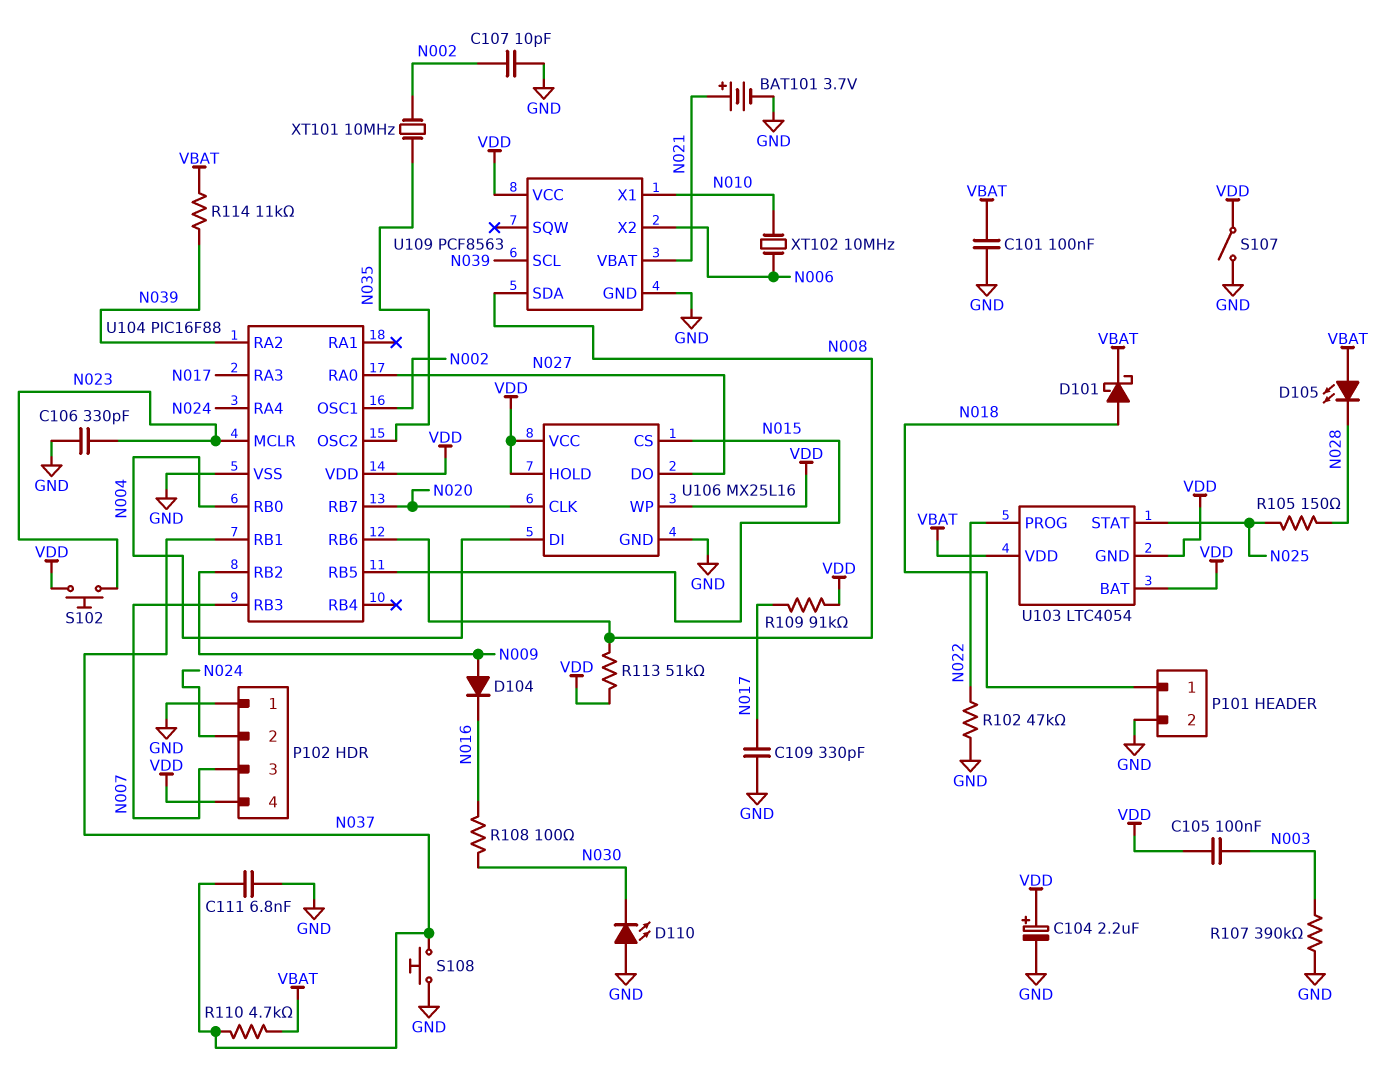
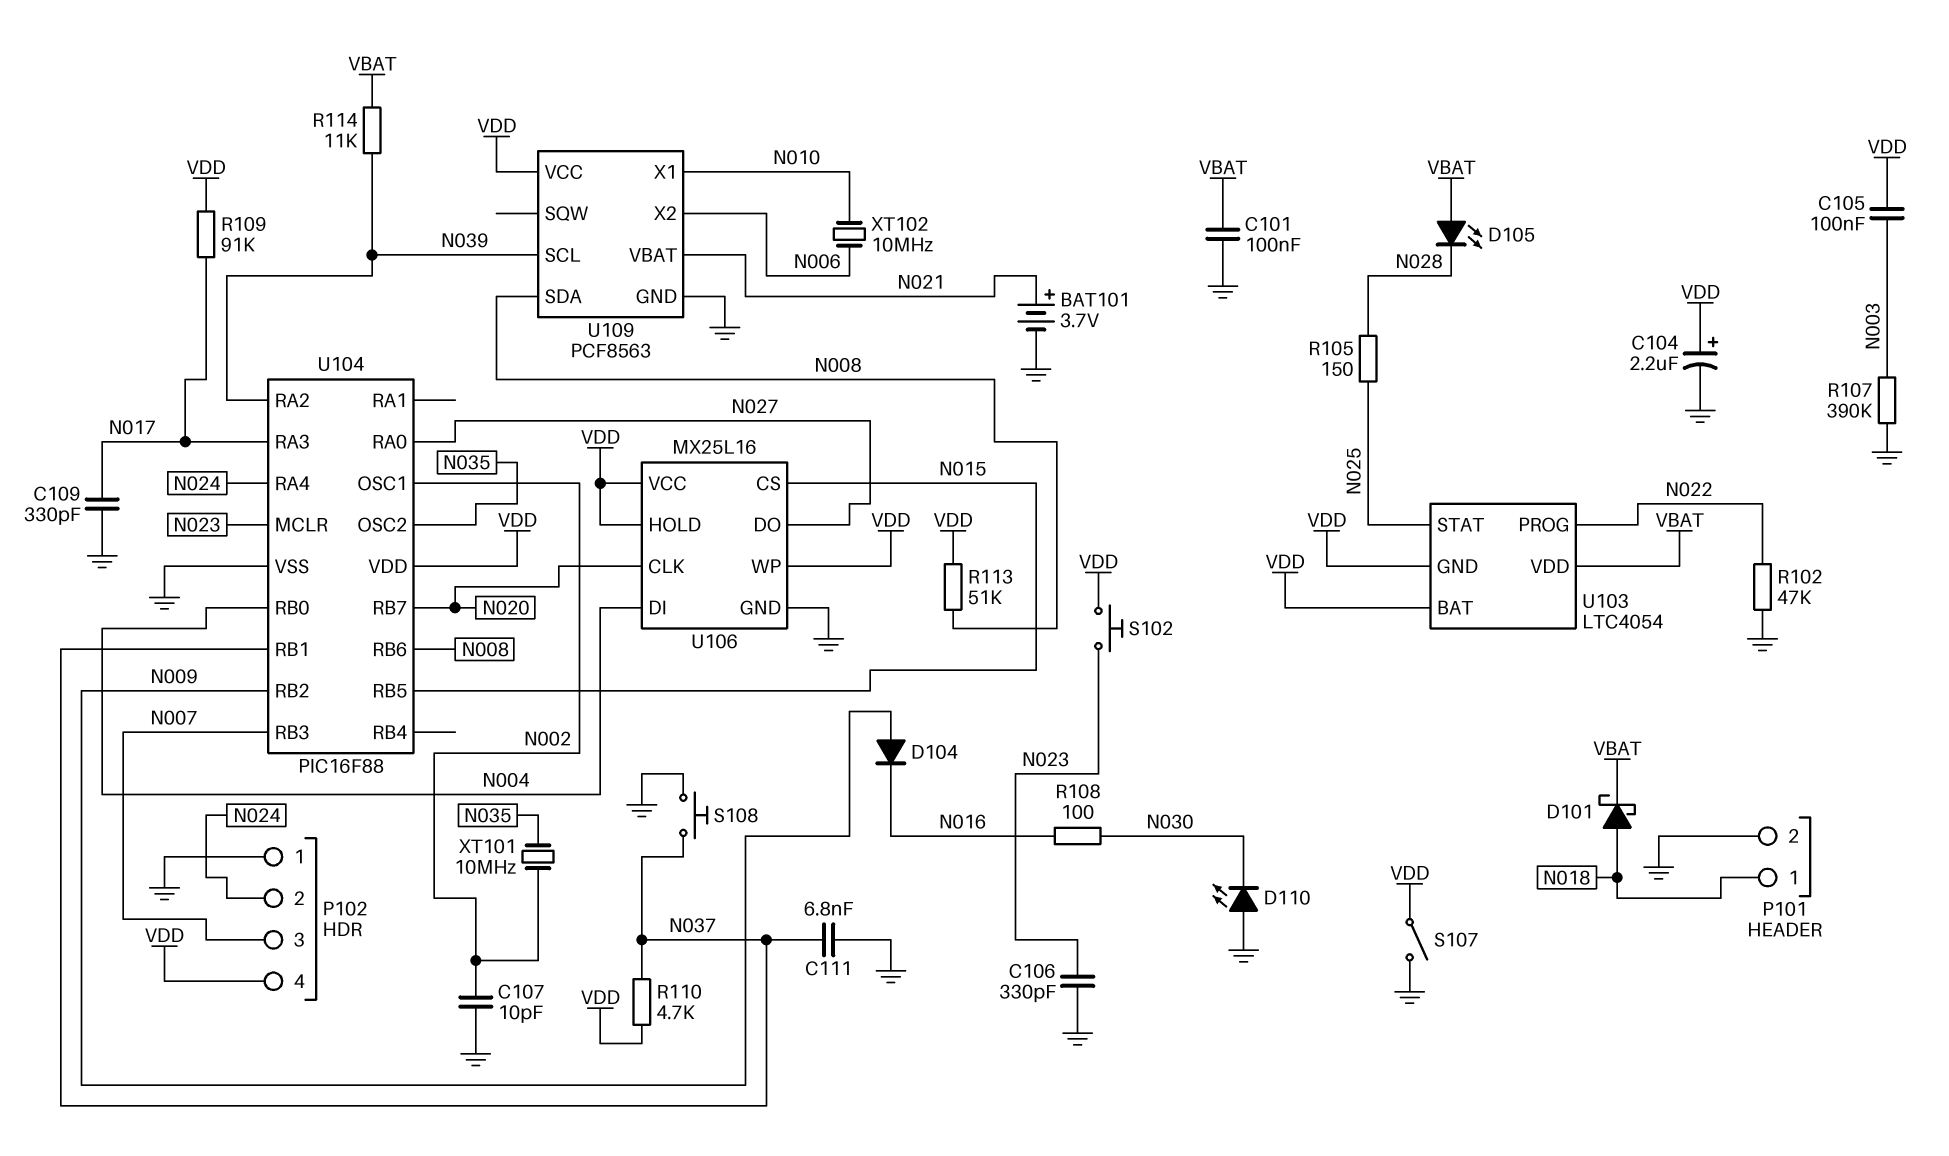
R110: 4.7k (N037, VBAT) -> 4.7k (N037, VDD)

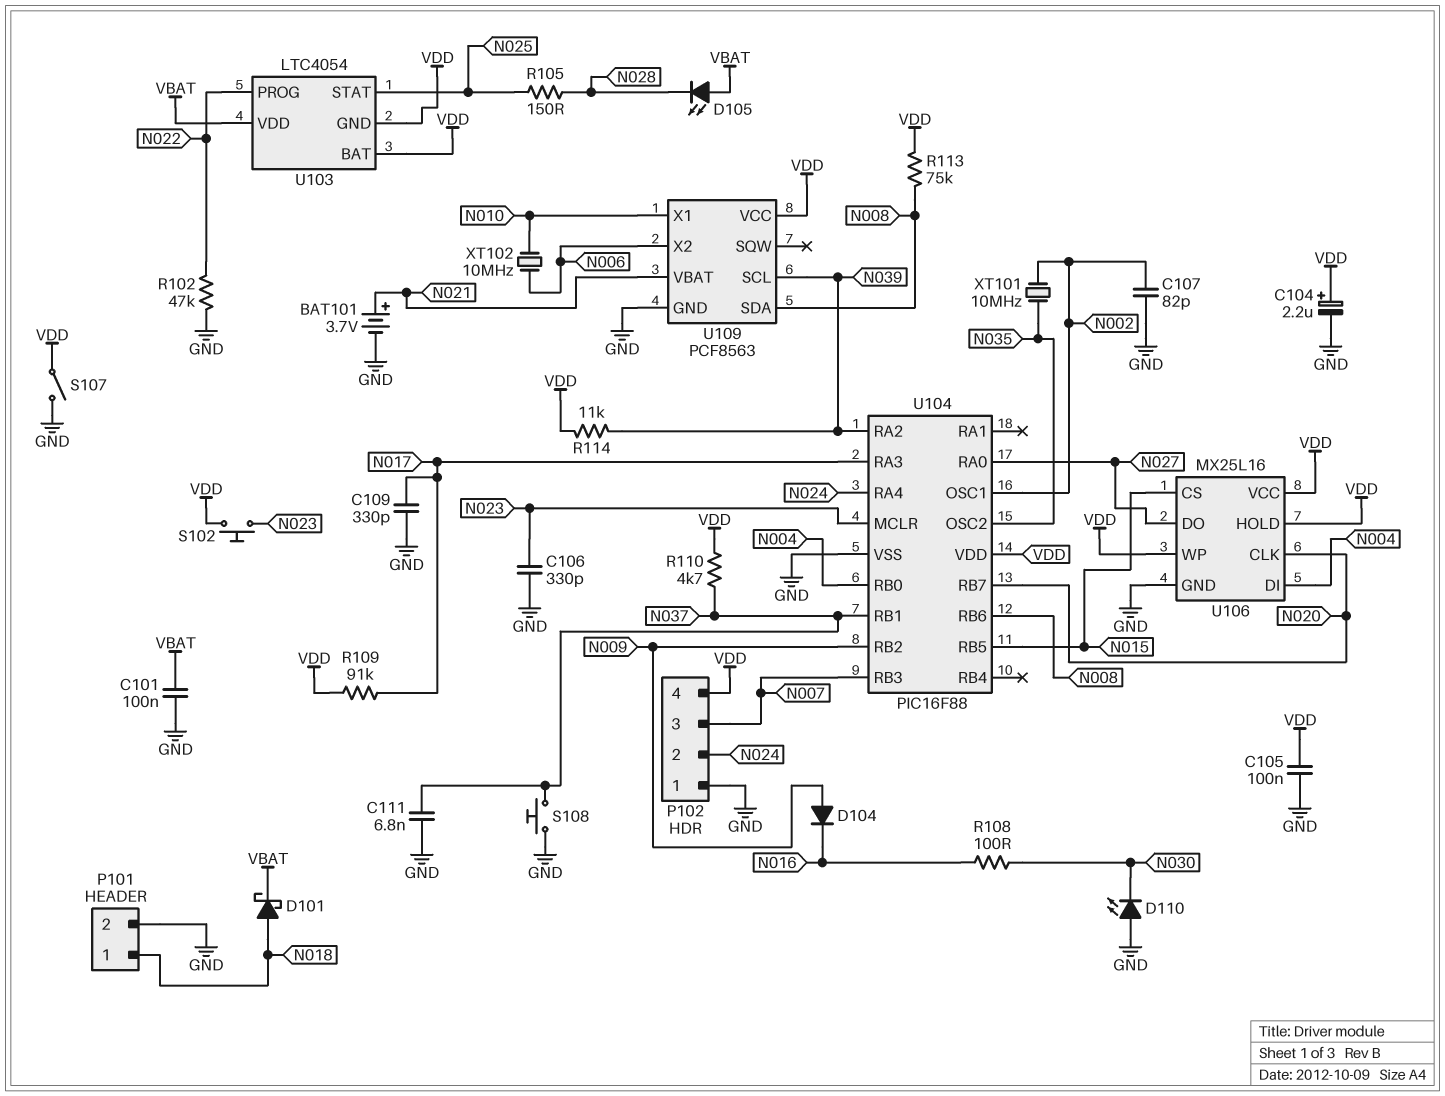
C105: 100nF (N003, VDD) -> 100nF (GND, VDD)
C107: 10pF (GND, N002) -> 82pF (GND, N002)
R107: 390k (GND, N003) -> none
R113: 51k (N008, VDD) -> 75k (N008, VDD)
R114: 11k (N039, VBAT) -> 11k (N039, VDD)

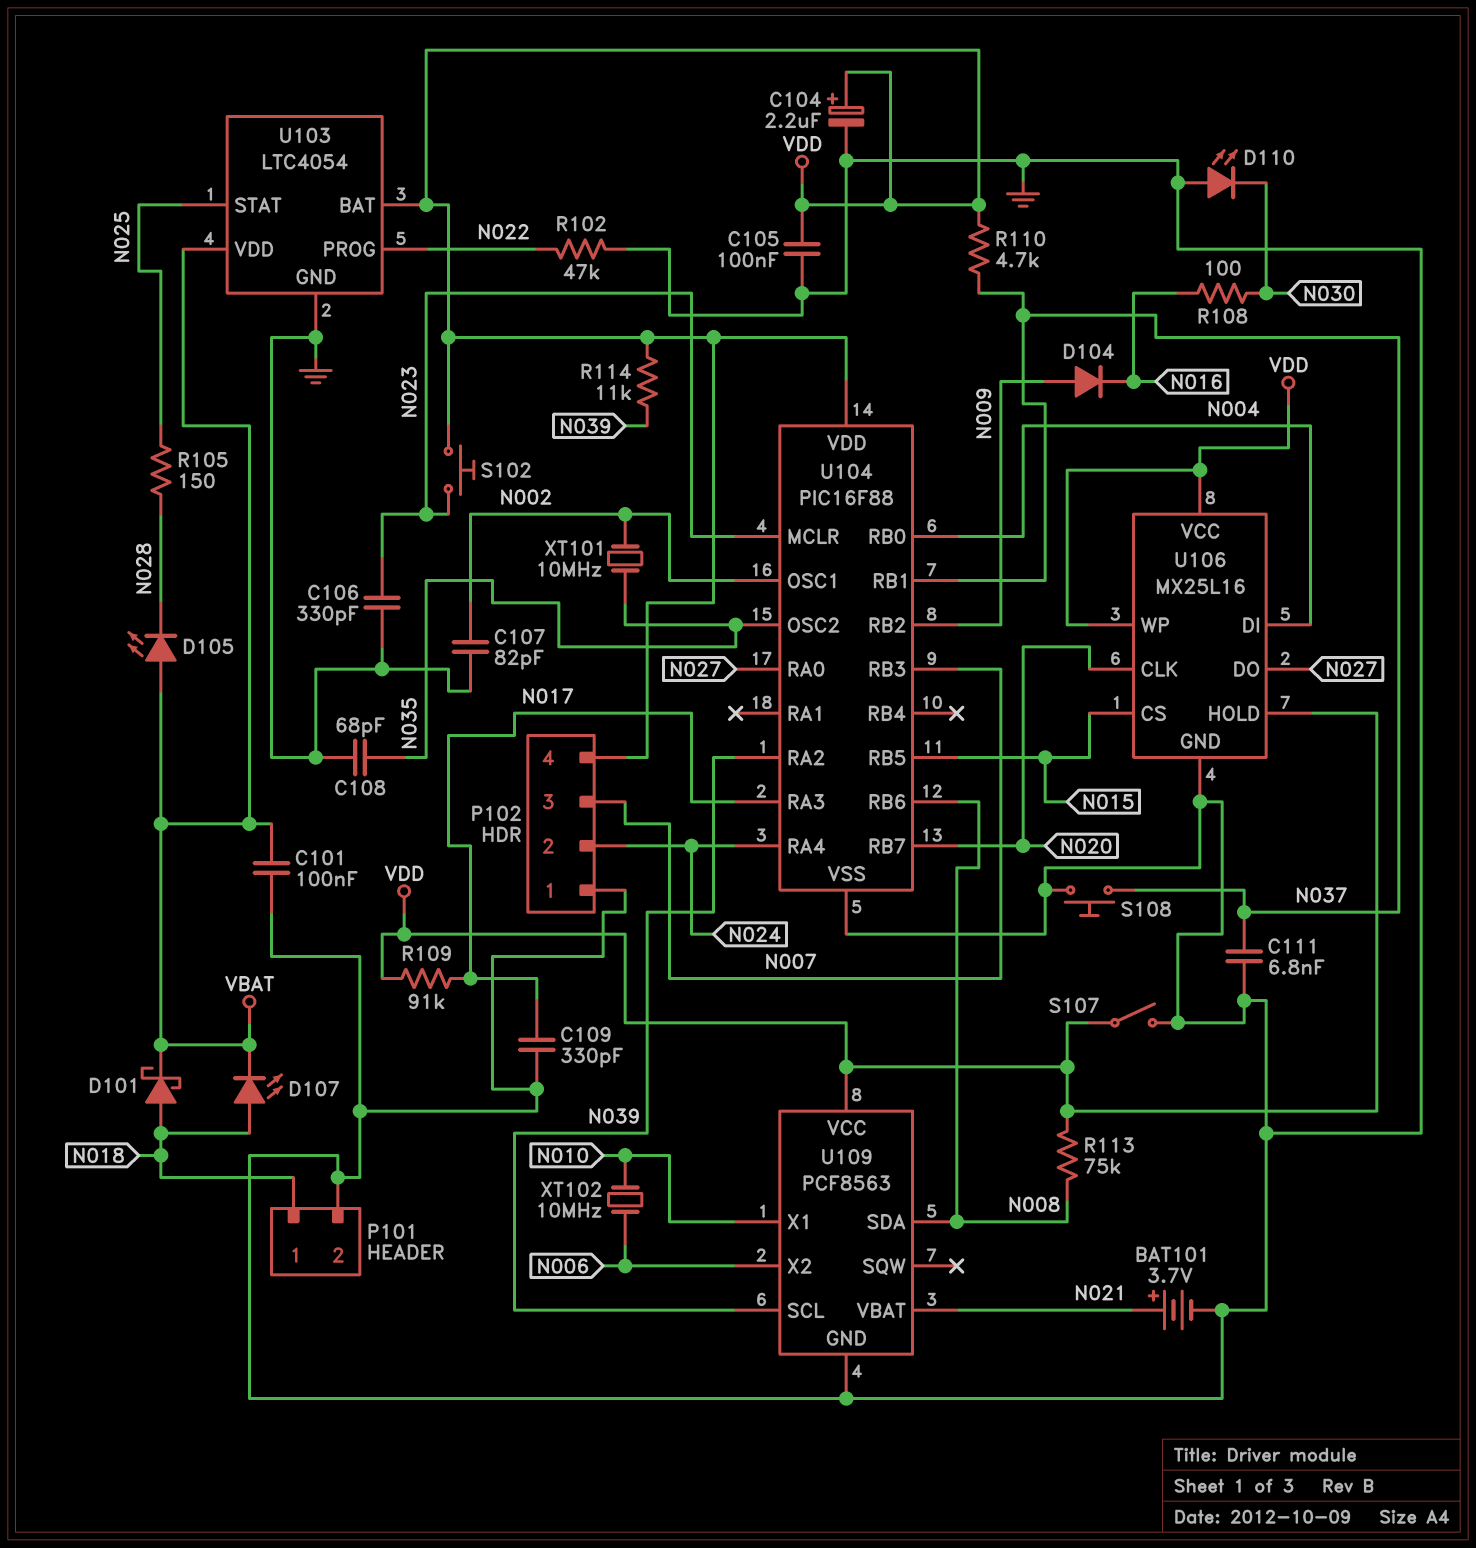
C108: none -> 68pF (GND, N035)
D107: none -> LED (A N018, K VBAT)
U103 pin GND: VDD -> GND

